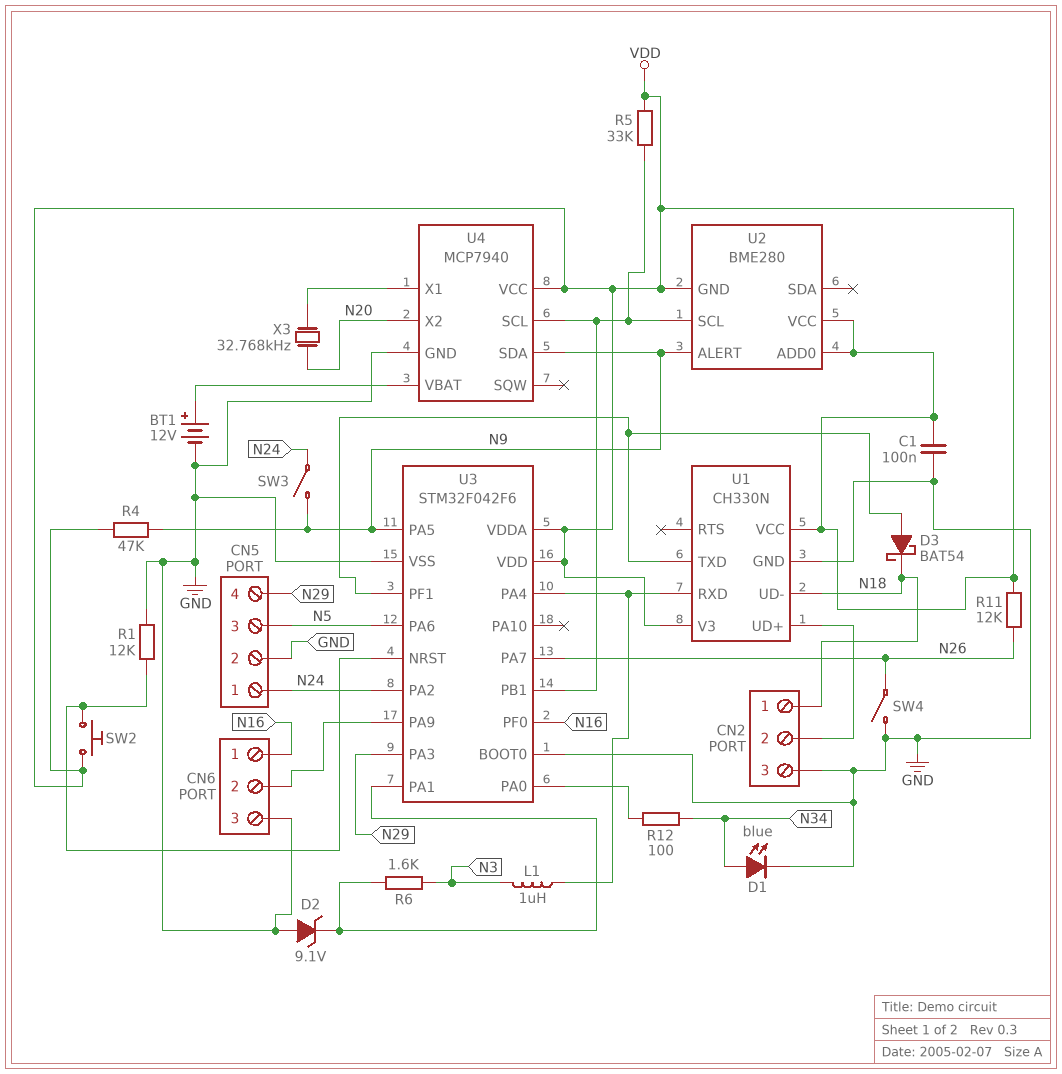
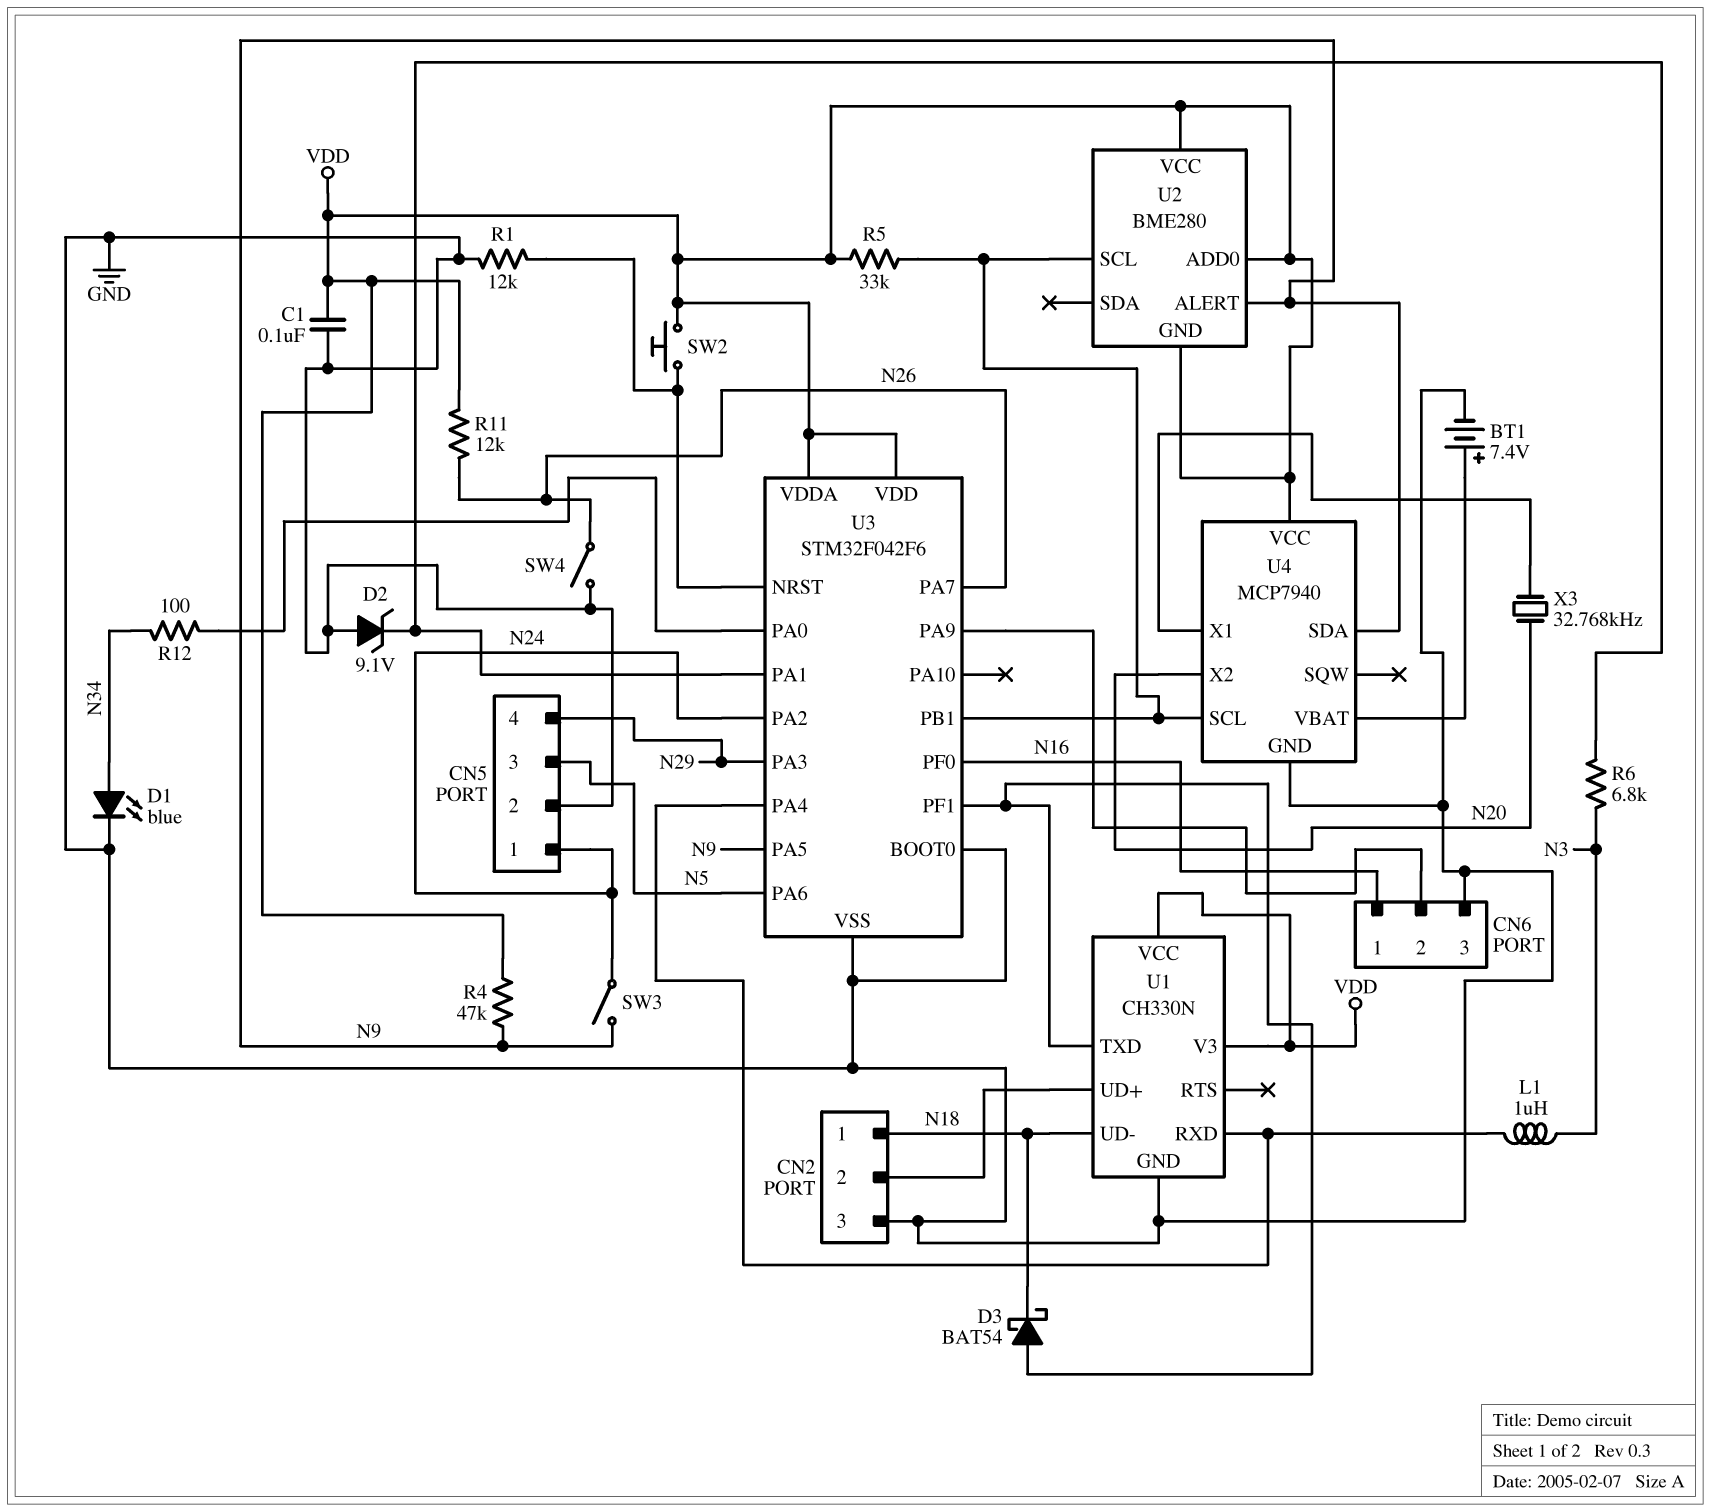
BT1: 12V (plus U4/VBAT, minus GND) -> 7.4V (plus U4/VBAT, minus GND)
R6: 1.6k (N3, U3/PA1) -> 6.8k (N3, U3/PA1)

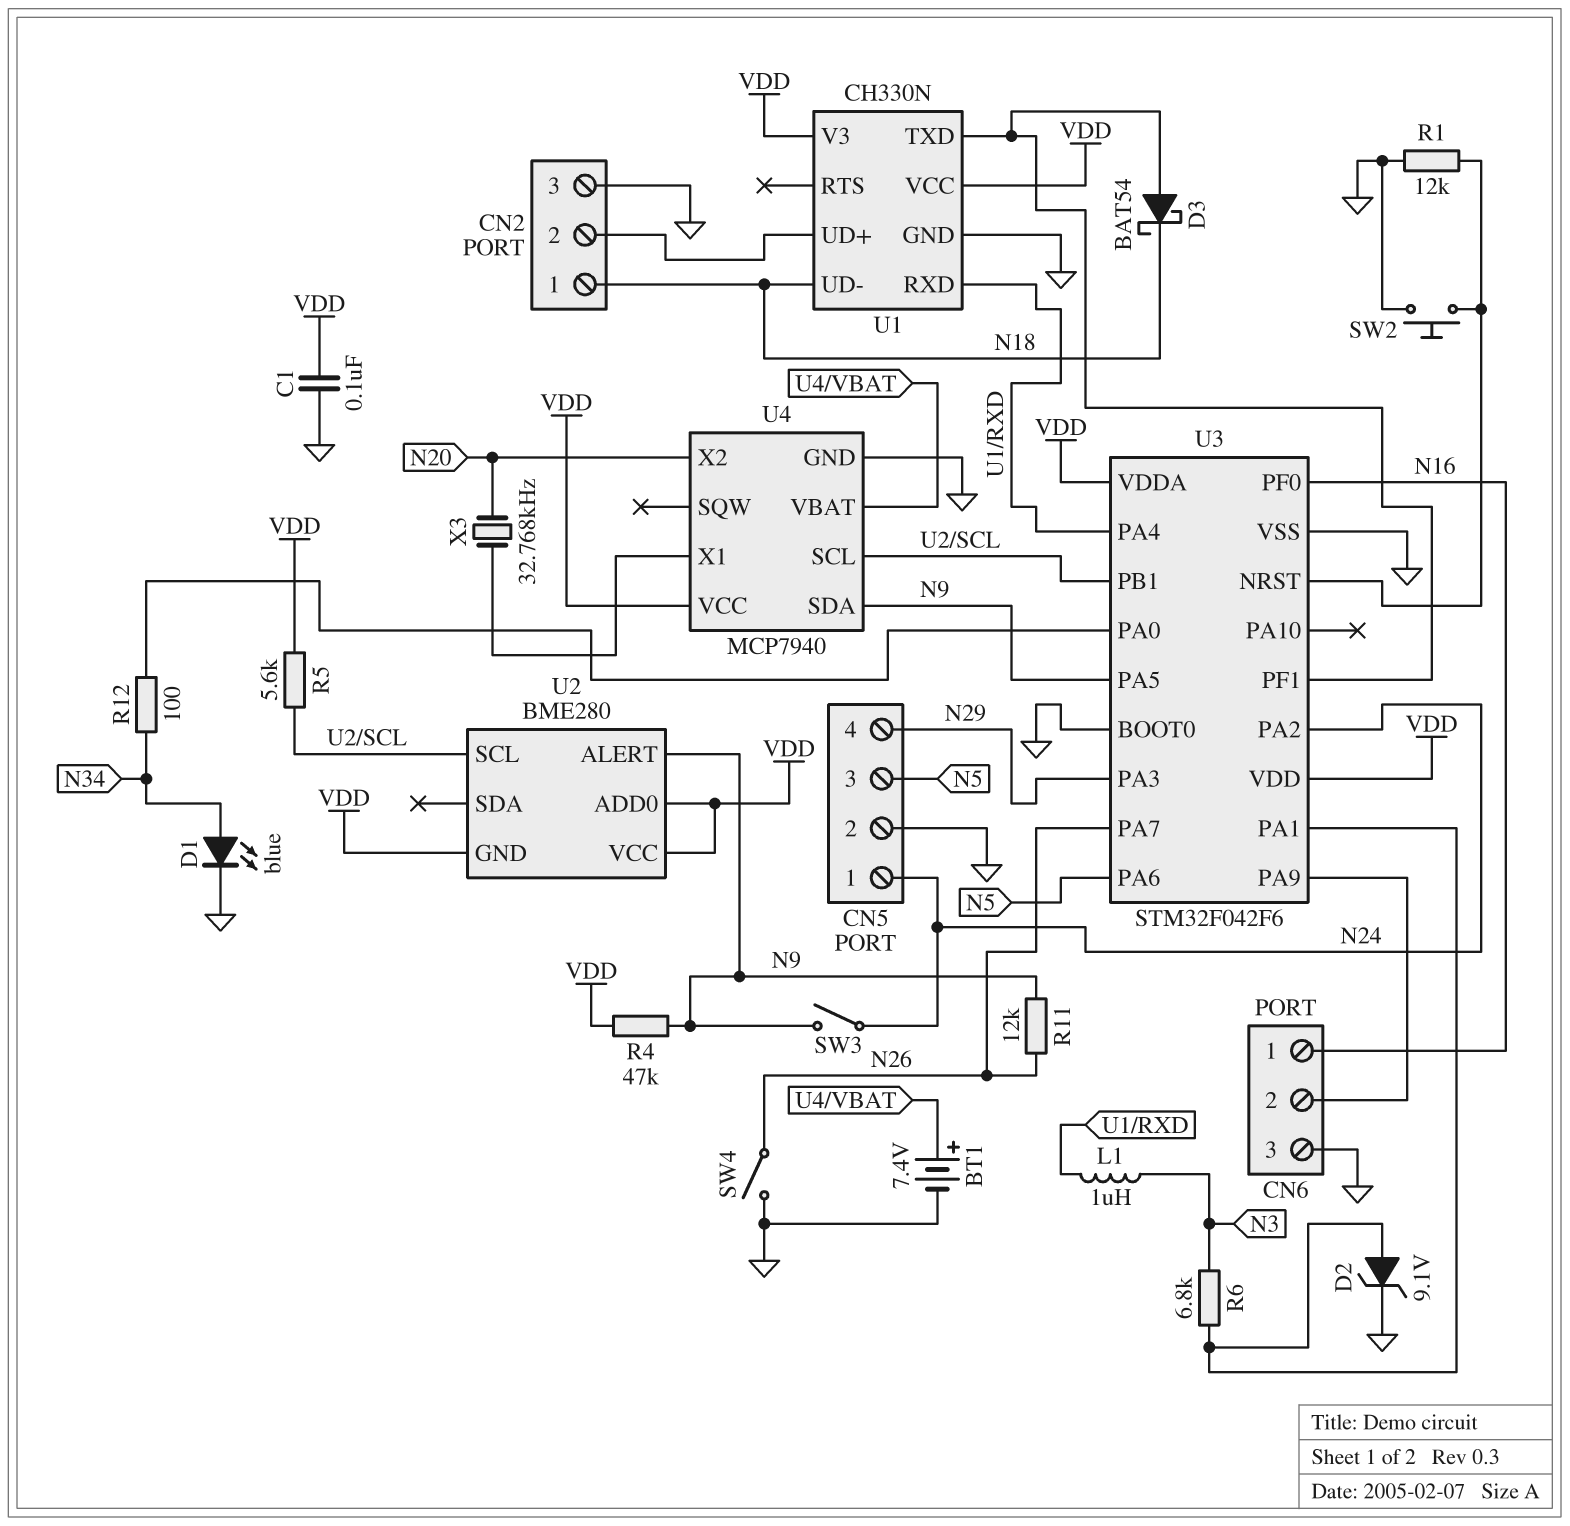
D2: zener 9.1V (A GND, K U3/PA1) -> zener 9.1V (A U3/PA1, K GND)
R5: 33k (U2/SCL, VDD) -> 5.6k (U2/SCL, VDD)
R11: 12k (N26, VDD) -> 12k (N9, N26)
SW2: button (U3/NRST, VDD) -> button (GND, U3/NRST)

